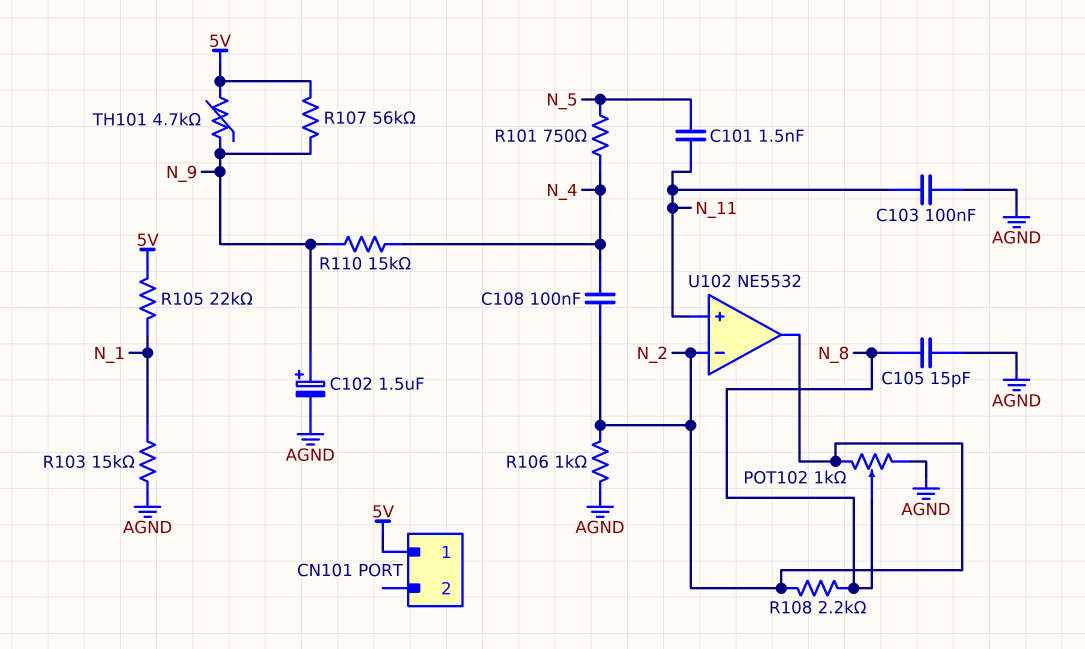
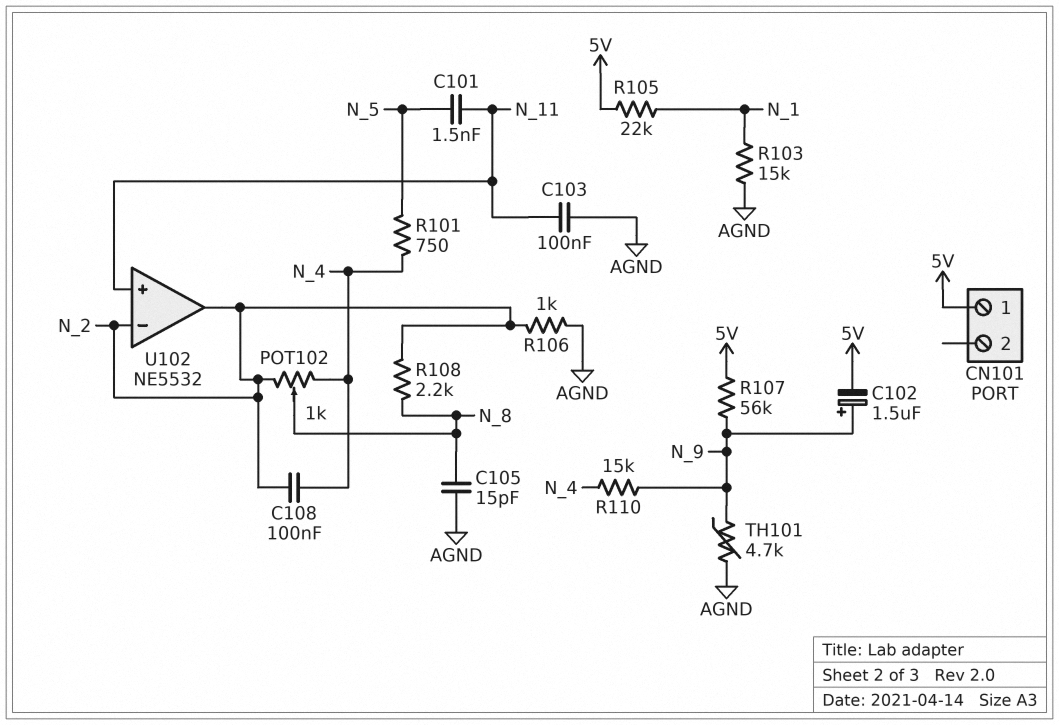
C102: 1.5uF (plus N_9, minus AGND) -> 1.5uF (plus N_9, minus 5V)
POT102: 1k (AGND, N_2, wiper N_8) -> 1k (N_2, N_4, wiper N_8)
TH101: 4.7k (5V, N_9) -> 4.7k (AGND, N_9)

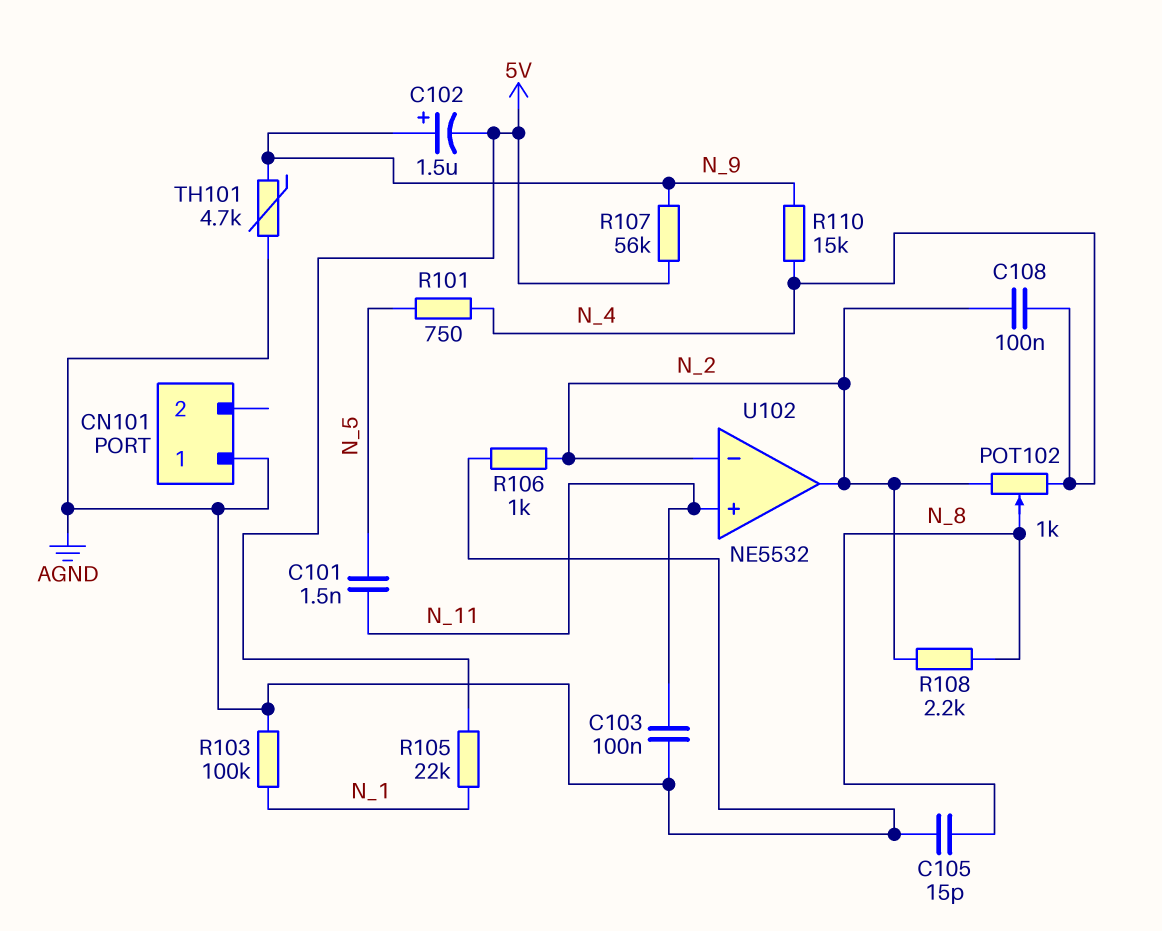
CN101 pin 1: 5V -> AGND
R103: 15k (AGND, N_1) -> 100k (AGND, N_1)

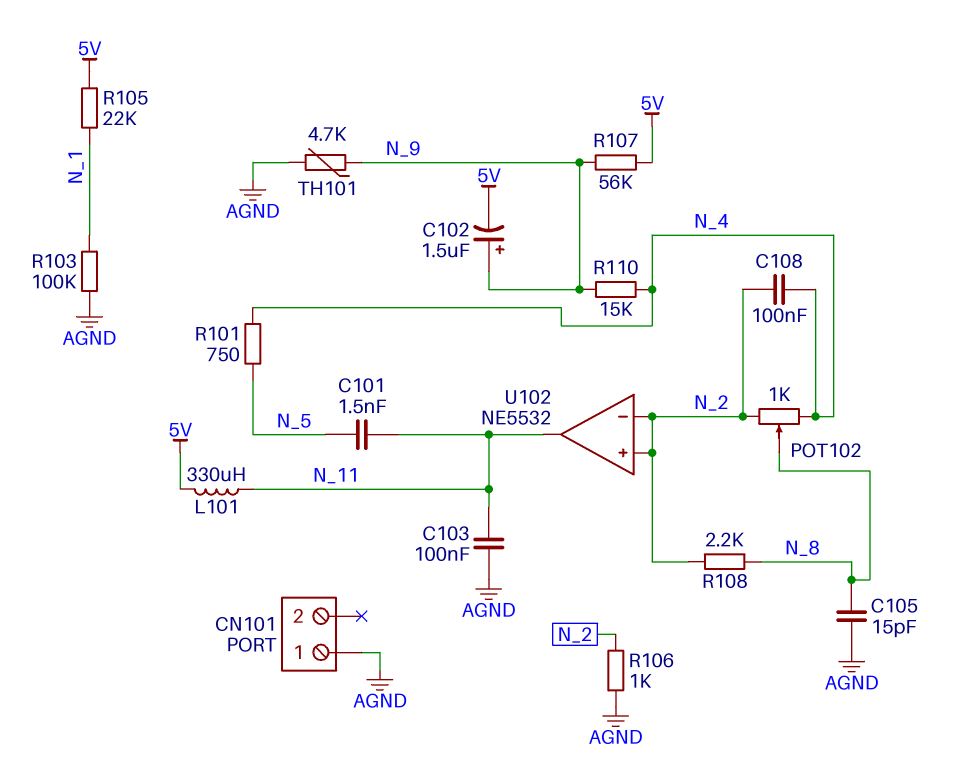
L101: none -> 330uH (5V, N_11)
U102 pin in+: N_11 -> N_2
U102 pin out: N_2 -> N_11

